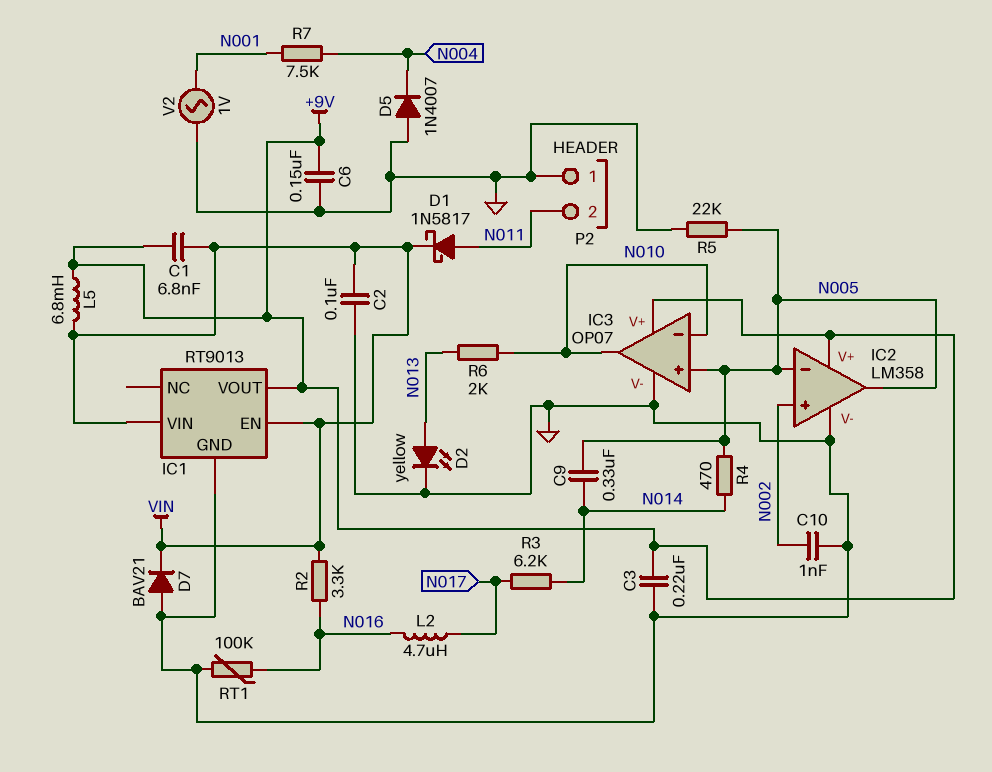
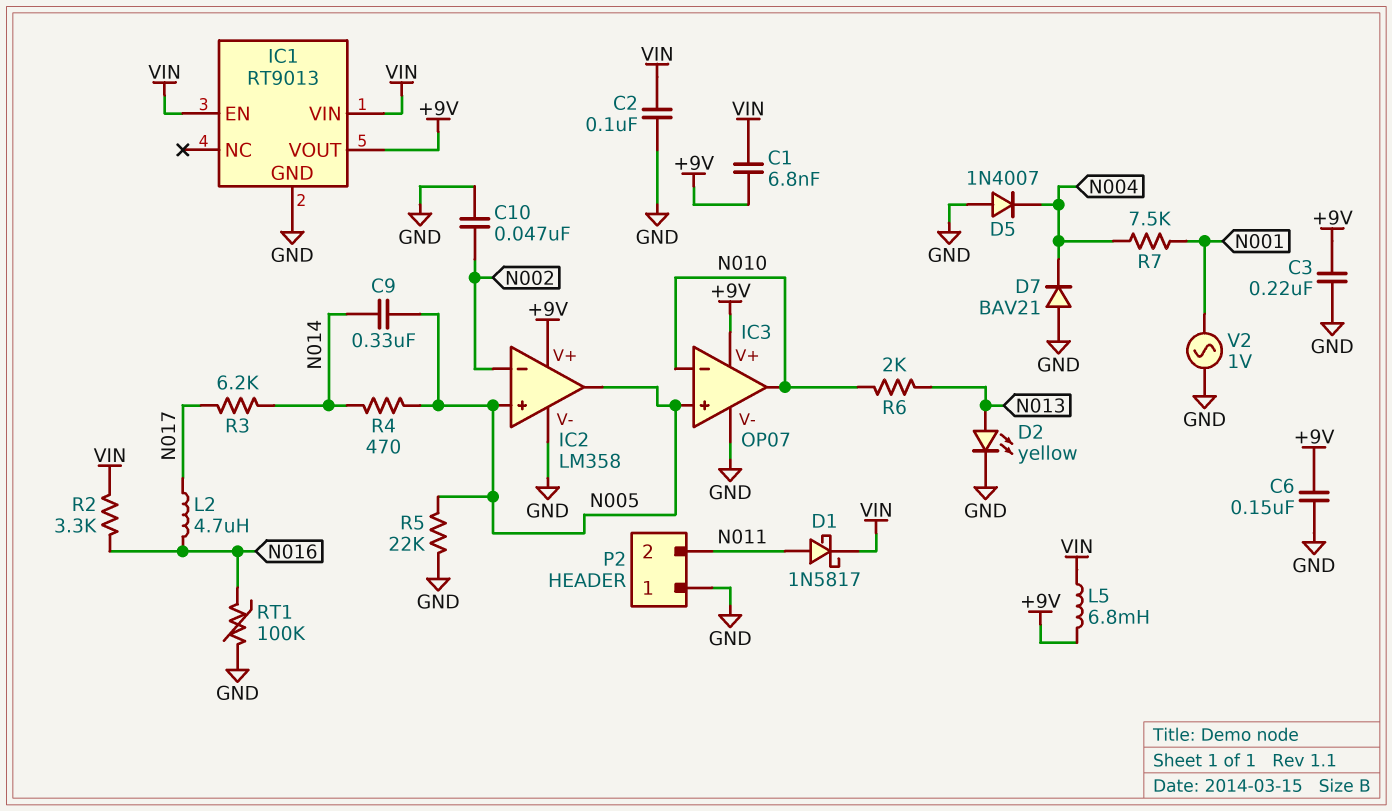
C10: 1nF (GND, N002) -> 47nF (GND, N002)
D7: diode BAV21 (A GND, K VIN) -> diode BAV21 (A GND, K N004)
IC2 pin in+: N002 -> N005
IC2 pin in-: N005 -> N002

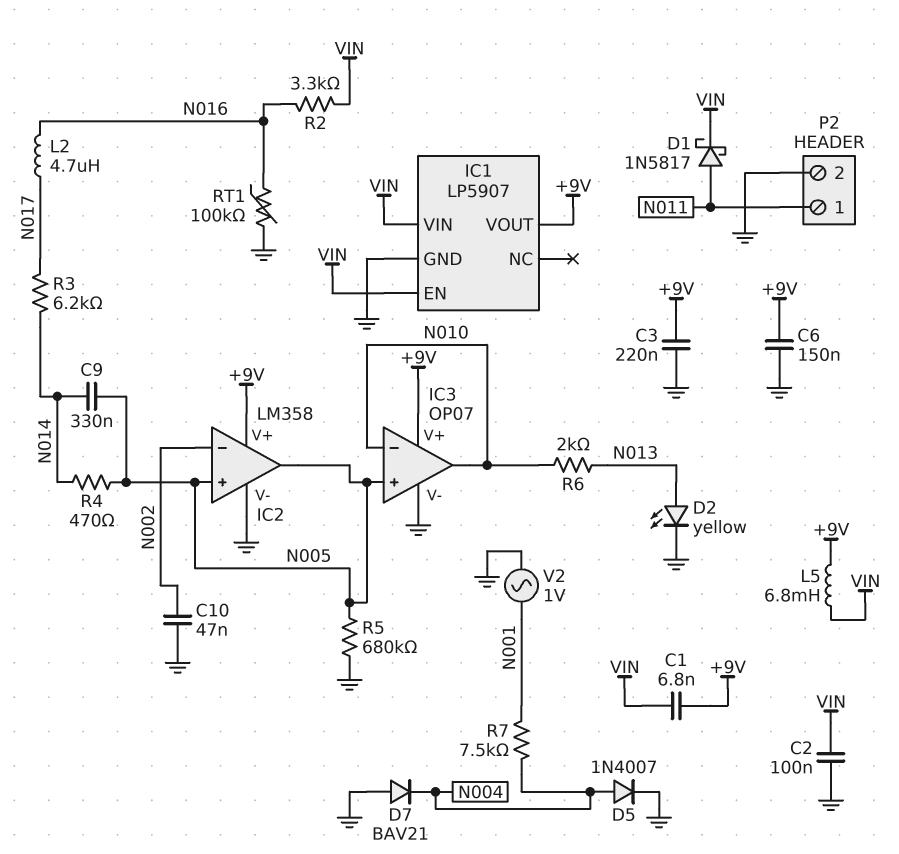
D5: diode 1N4007 (A GND, K N004) -> diode 1N4007 (A N004, K GND)
IC1: RT9013 -> LP5907
P2 pin 1: GND -> N011
P2 pin 2: N011 -> GND
R5: 22k (GND, N005) -> 680k (GND, N005)

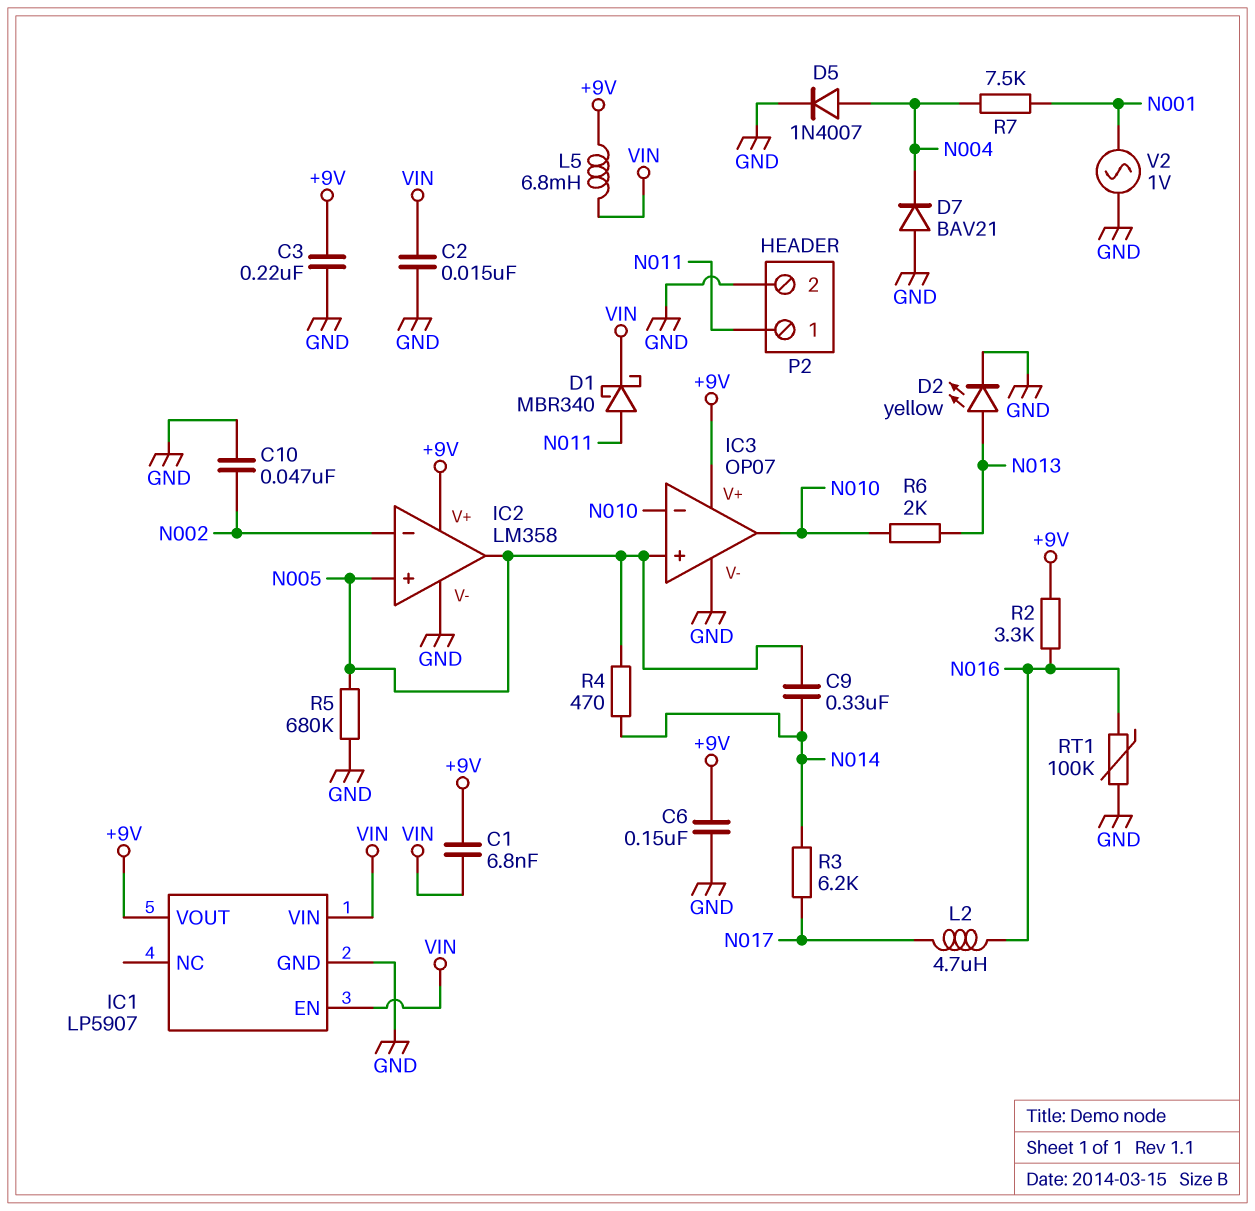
C2: 100nF (GND, VIN) -> 15nF (GND, VIN)
D1: schottky 1N5817 (A N011, K VIN) -> schottky MBR340 (A N011, K VIN)
R2: 3.3k (N016, VIN) -> 3.3k (+9V, N016)

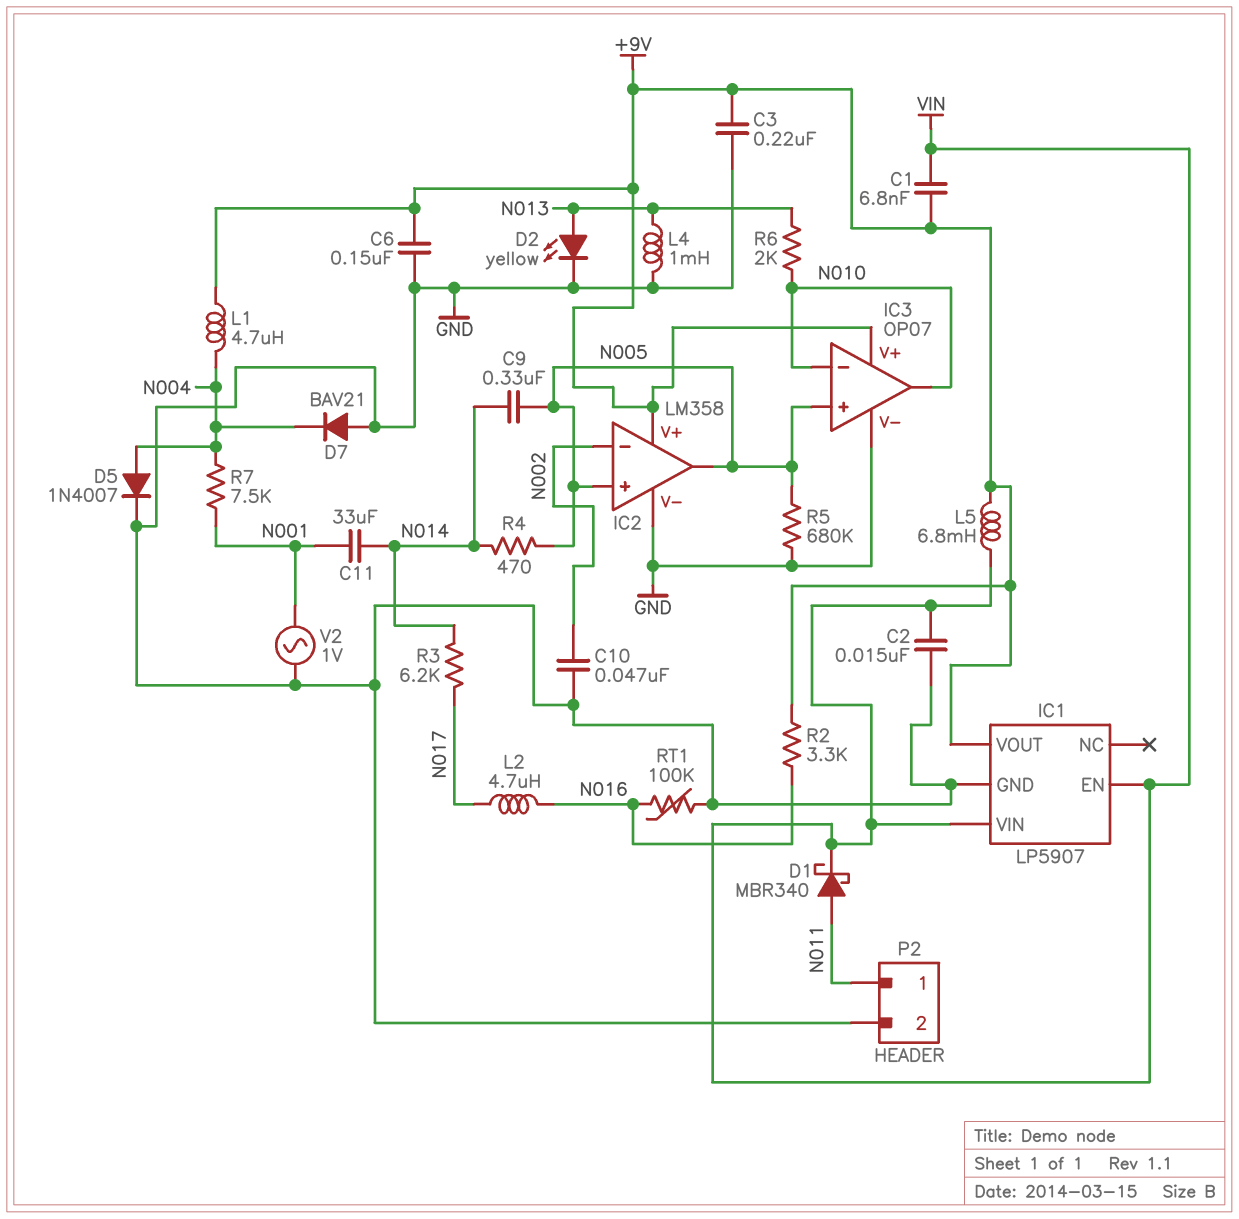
C11: none -> 33uF (N001, N014)
L1: none -> 4.7uH (+9V, N004)
L4: none -> 1mH (GND, N013)

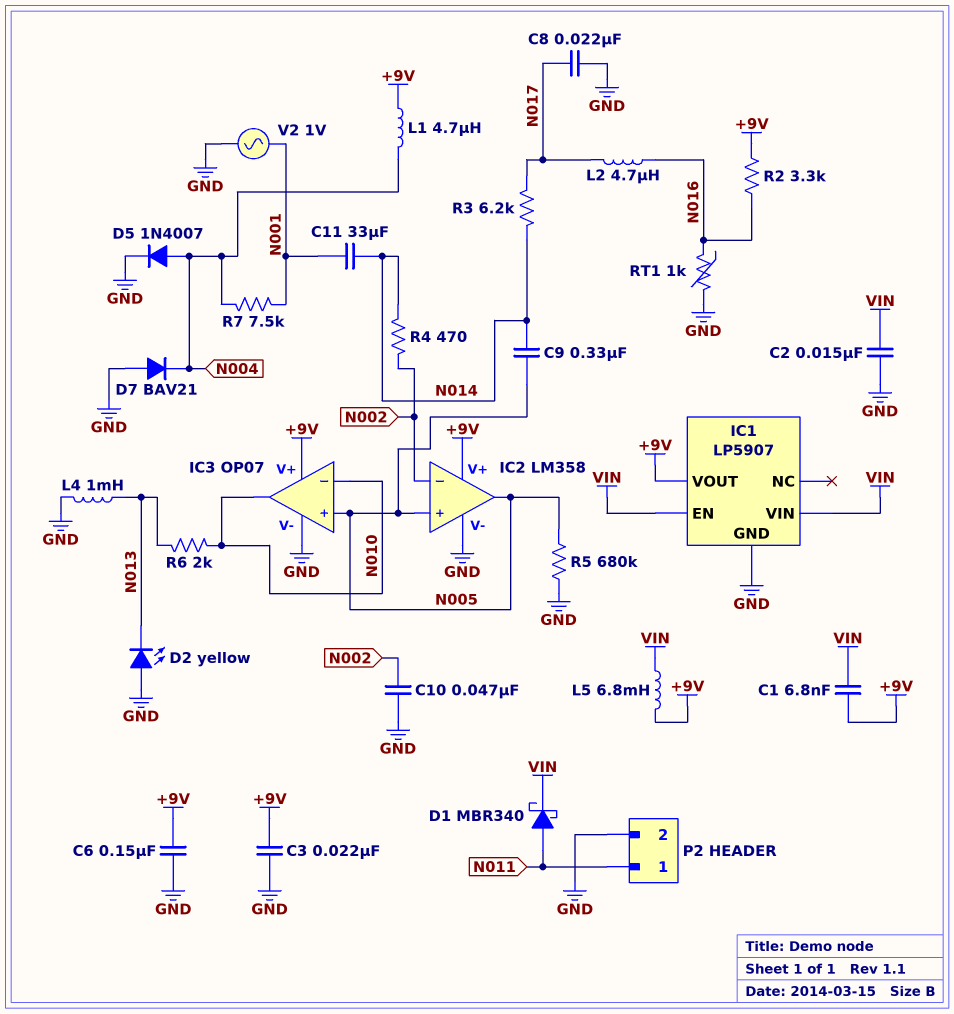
C3: 220nF (+9V, GND) -> 22nF (+9V, GND)
C8: none -> 22nF (GND, N017)
D2: LED yellow (A N013, K GND) -> LED yellow (A GND, K N013)
R4: 470 (N005, N014) -> 470 (N002, N014)
RT1: 100k (GND, N016) -> 1k (GND, N016)

